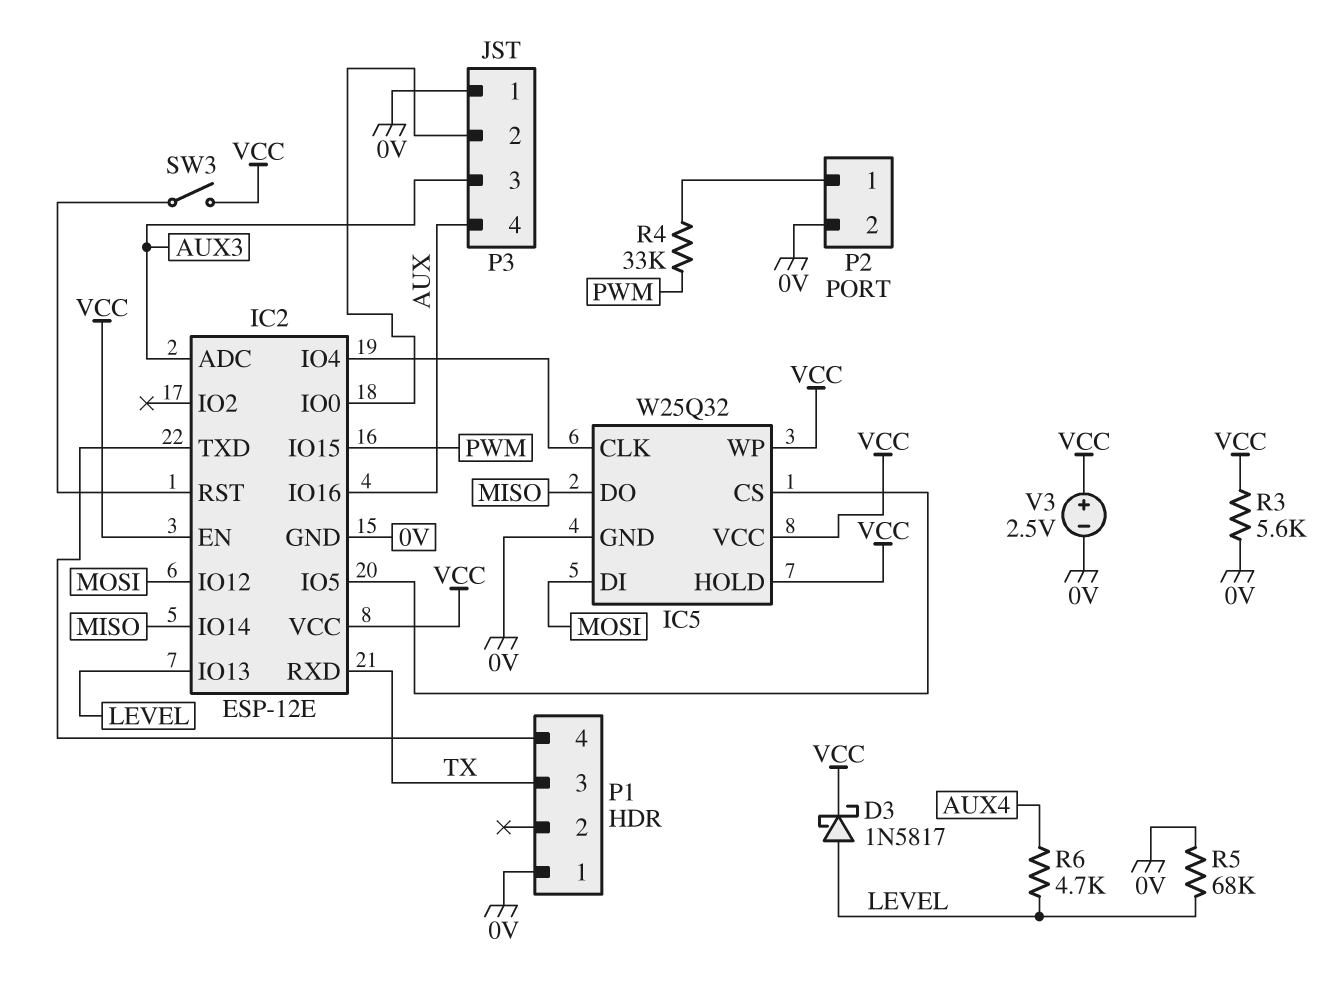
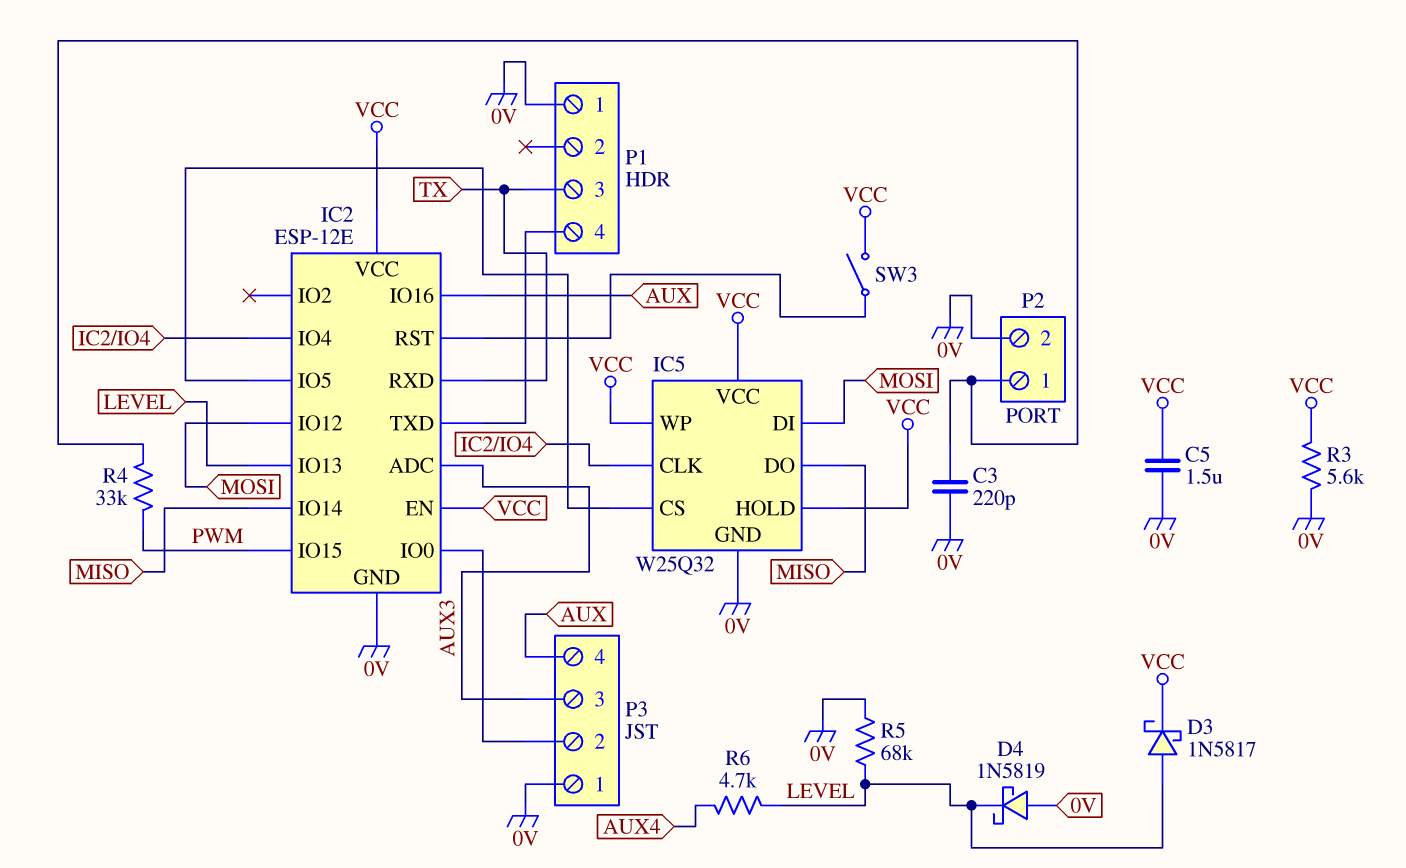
C3: none -> 220pF (0V, P2/1)
C5: none -> 1.5uF (0V, VCC)
D4: none -> schottky 1N5819 (A 0V, K LEVEL)
V3: 2.5V (plus VCC, minus 0V) -> none

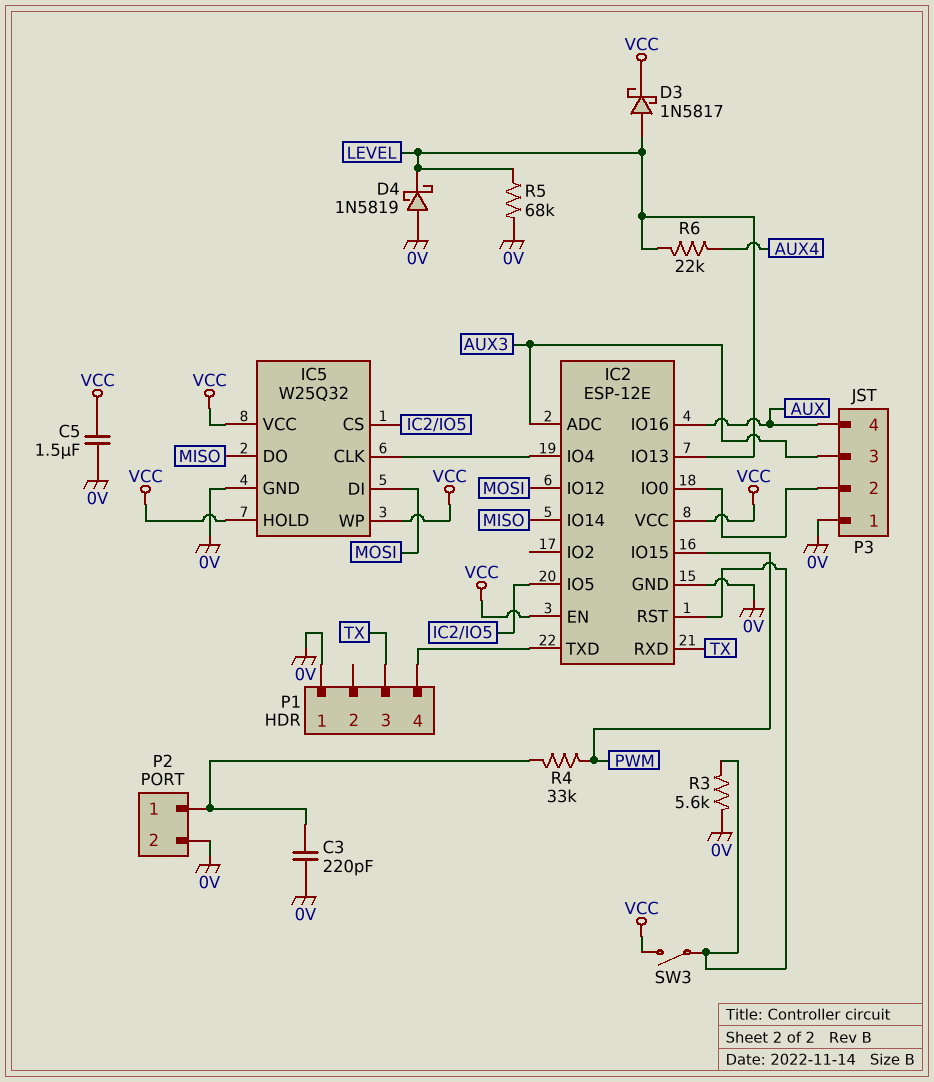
R3: 5.6k (0V, VCC) -> 5.6k (0V, IC2/RST)
R6: 4.7k (AUX4, LEVEL) -> 22k (AUX4, LEVEL)

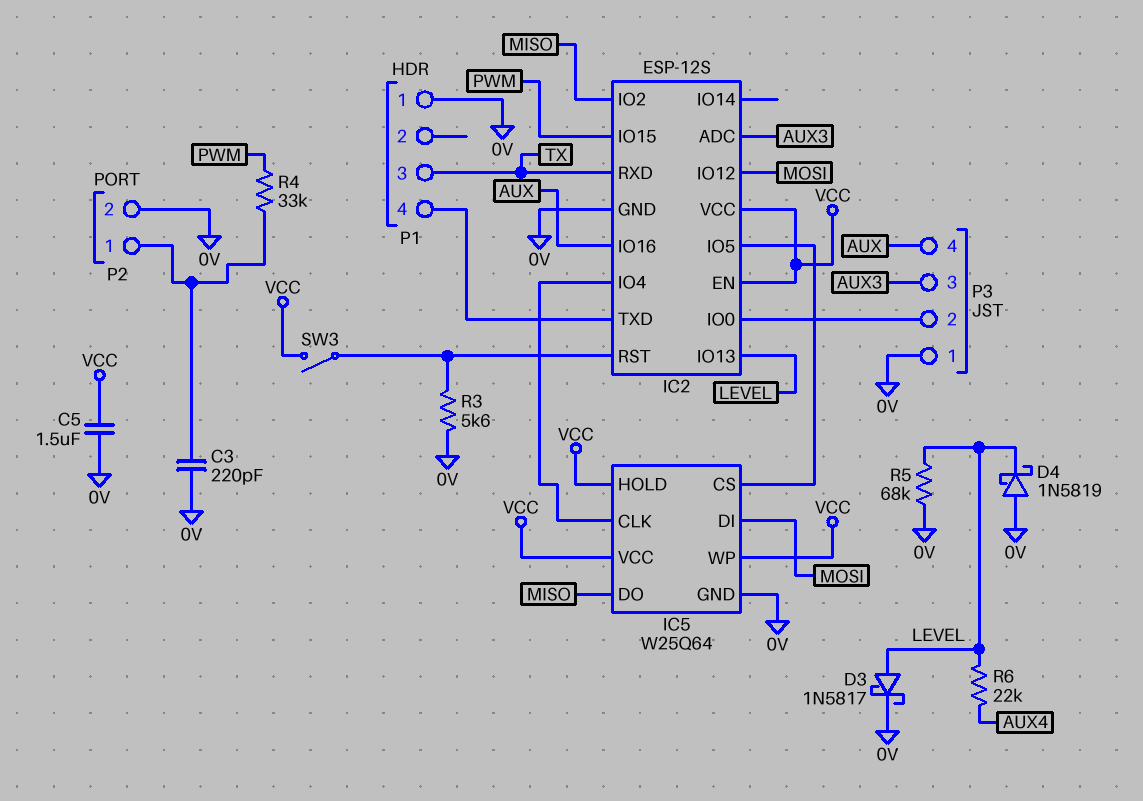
D3: schottky 1N5817 (A LEVEL, K VCC) -> schottky 1N5817 (A LEVEL, K 0V)
IC2: ESP-12E -> ESP-12S
IC2 pin IO2: none -> MISO
IC2 pin IO14: MISO -> none
IC5: W25Q32 -> W25Q64

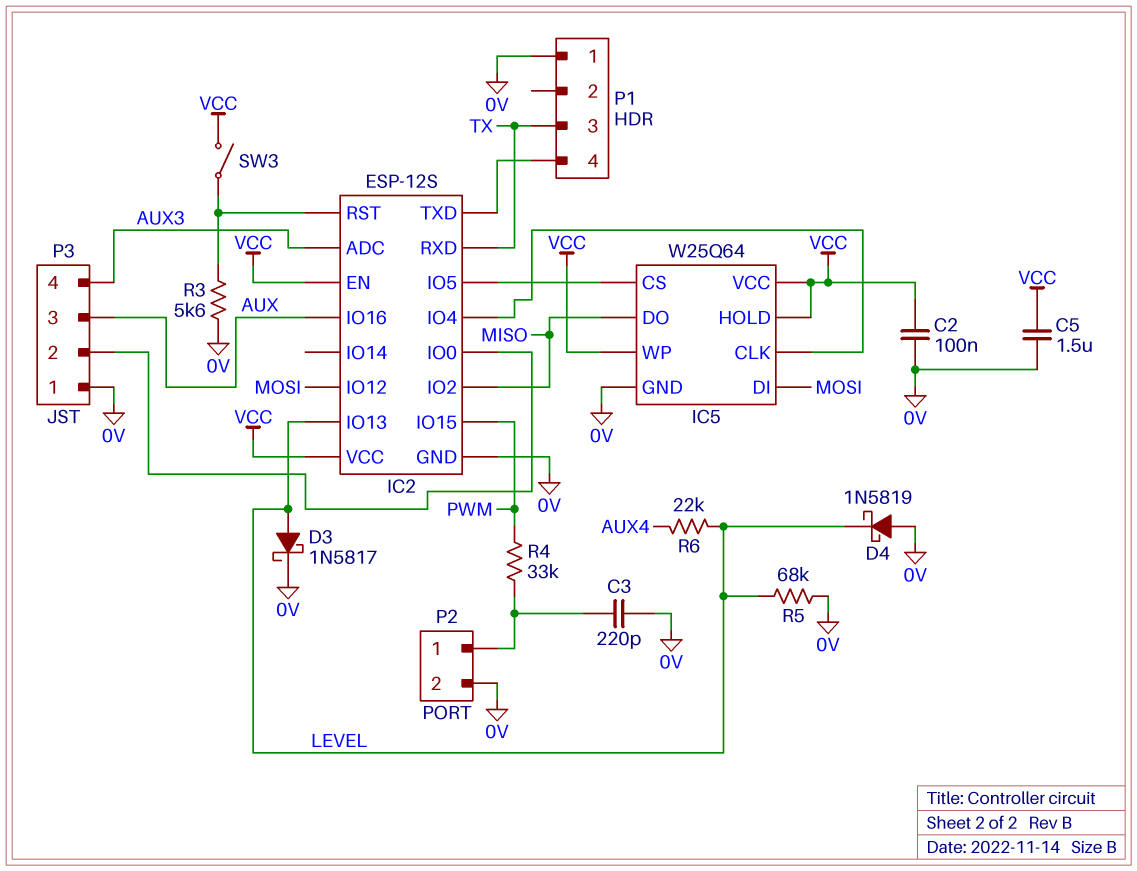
C2: none -> 100nF (0V, VCC)
P3 pin 3: AUX3 -> AUX
P3 pin 4: AUX -> AUX3

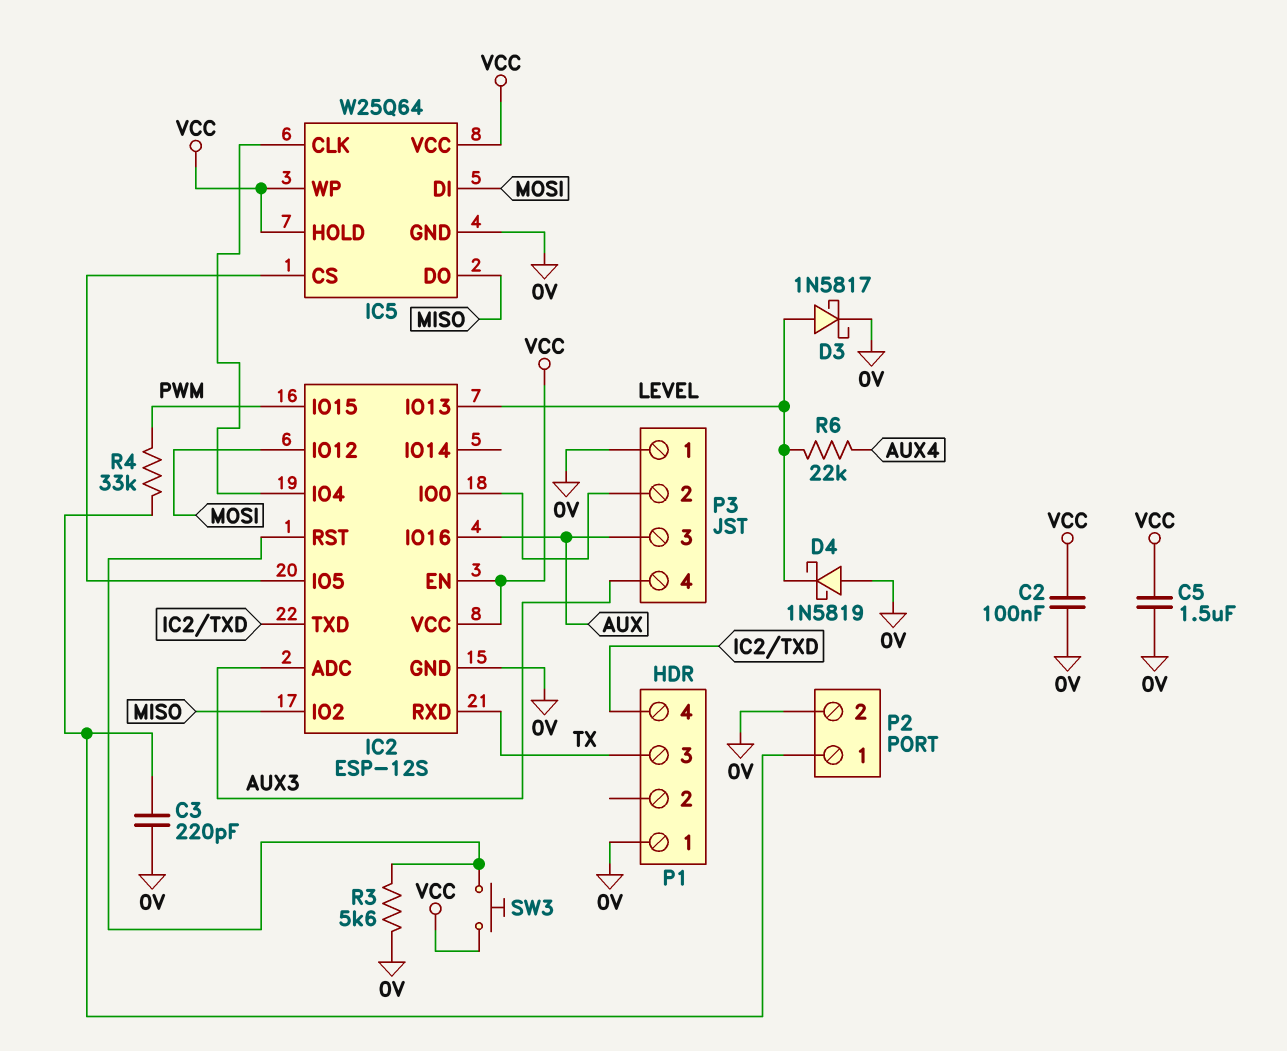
R5: 68k (0V, LEVEL) -> none
SW3: switch (IC2/RST, VCC) -> button (IC2/RST, VCC)

